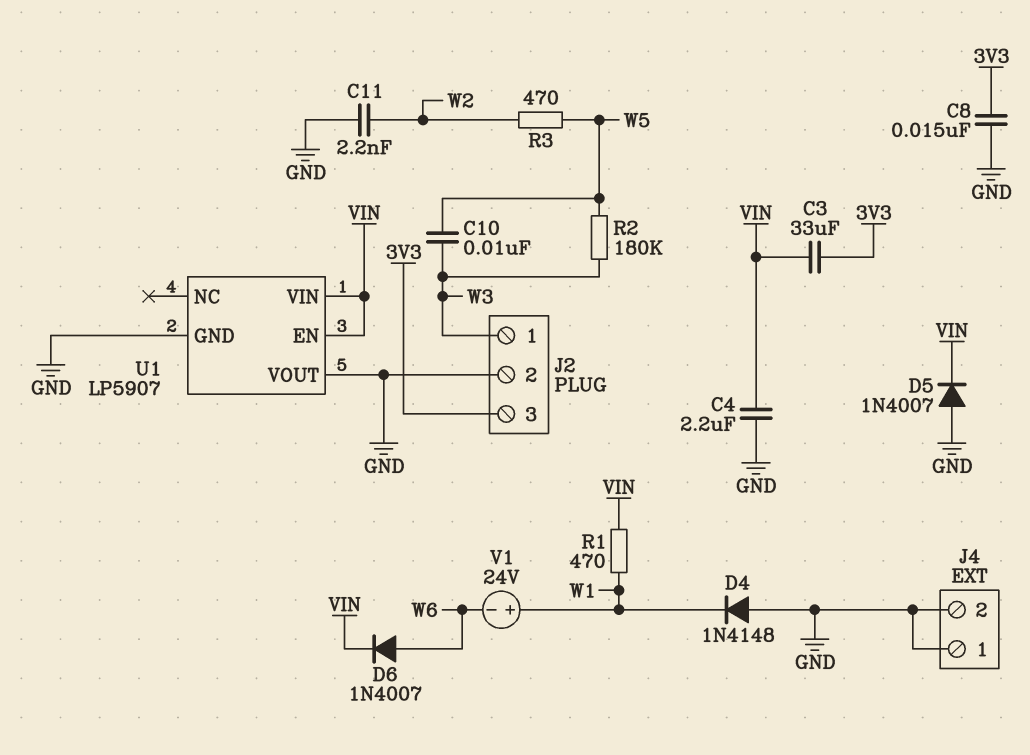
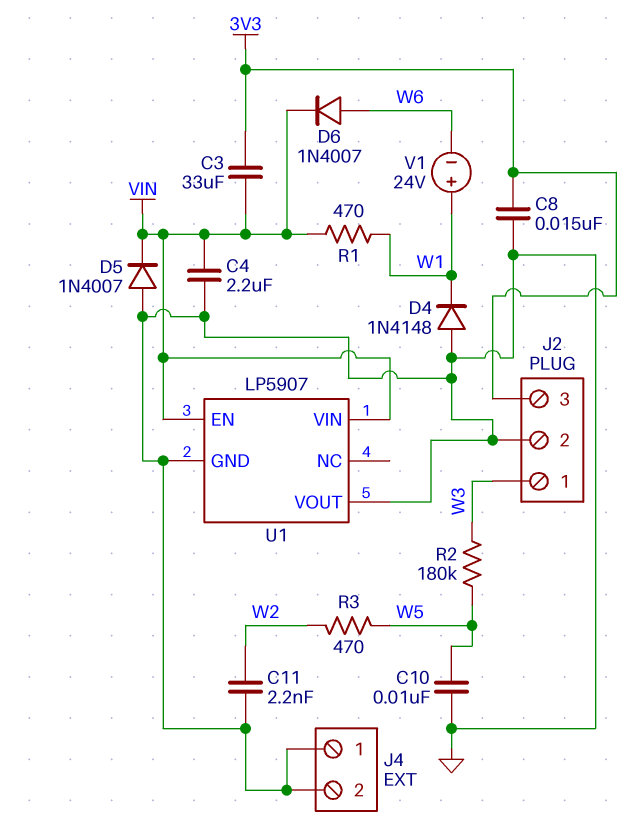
C10: 10nF (W3, W5) -> 10nF (GND, W5)

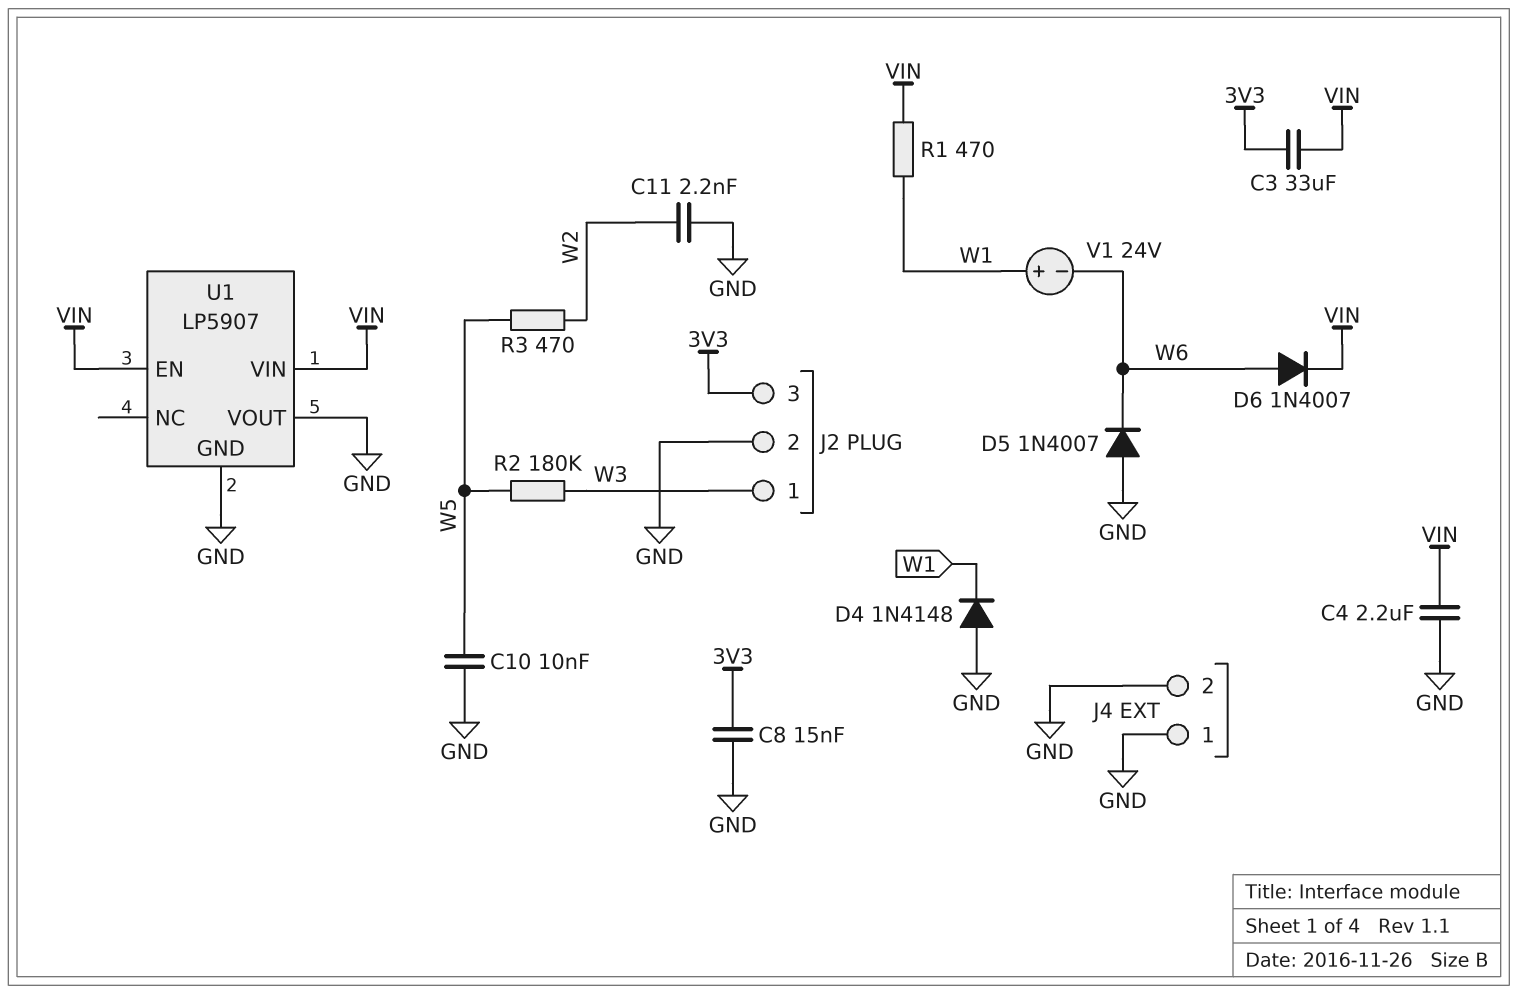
D5: diode 1N4007 (A GND, K VIN) -> diode 1N4007 (A GND, K W6)

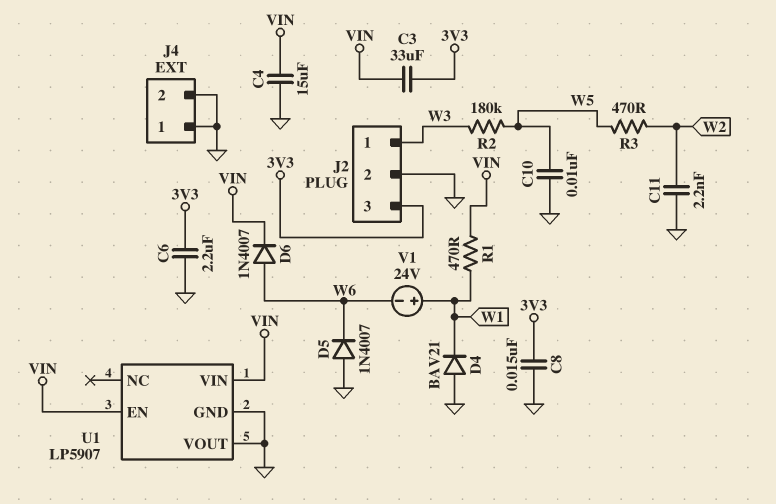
C4: 2.2uF (GND, VIN) -> 15uF (GND, VIN)
C6: none -> 2.2uF (3V3, GND)
D4: diode 1N4148 (A GND, K W1) -> diode BAV21 (A GND, K W1)

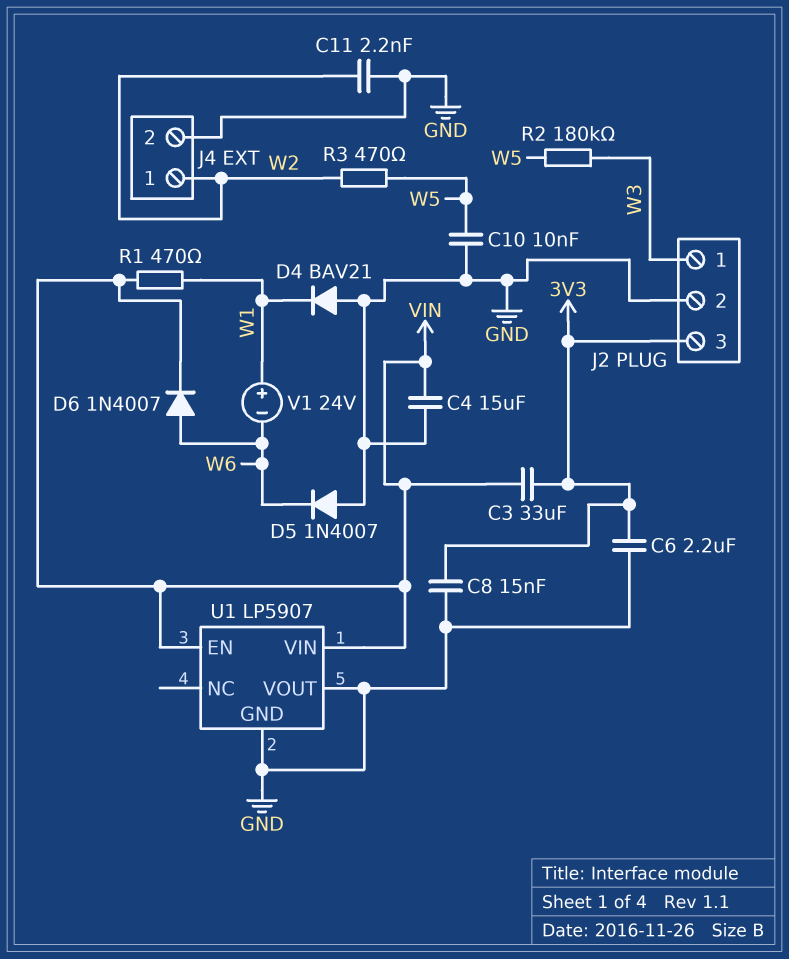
J4 pin 1: GND -> W2

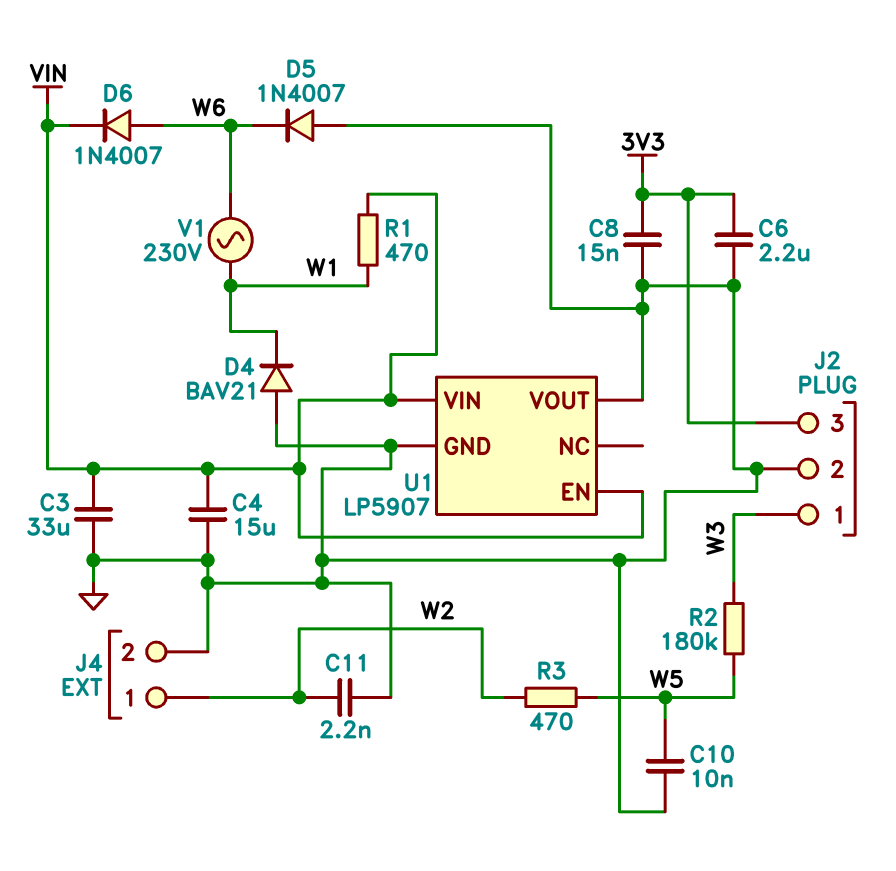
C3: 33uF (3V3, VIN) -> 33uF (GND, VIN)
V1: 24V (plus W1, minus W6) -> AC 230V (W1, W6)

